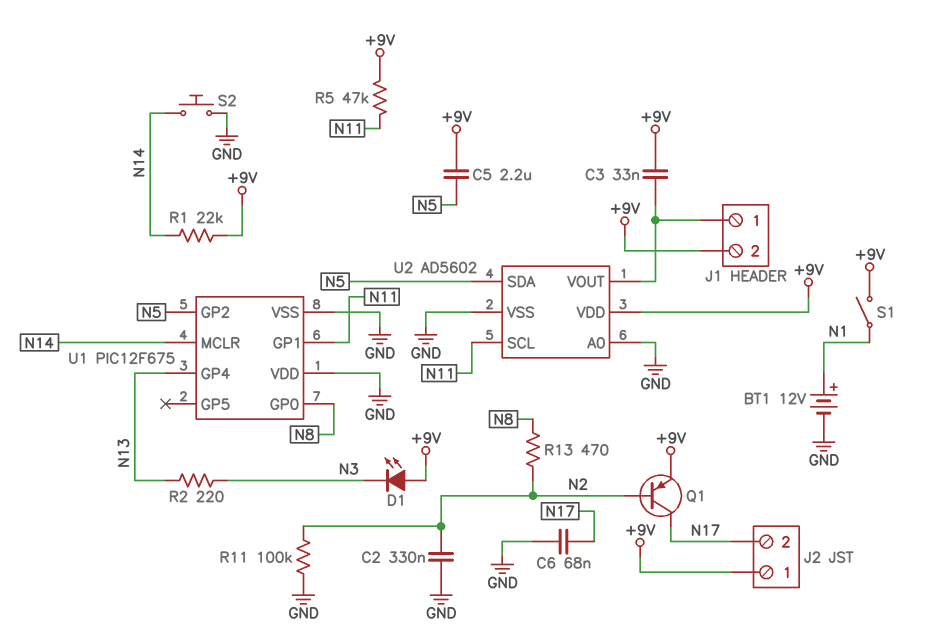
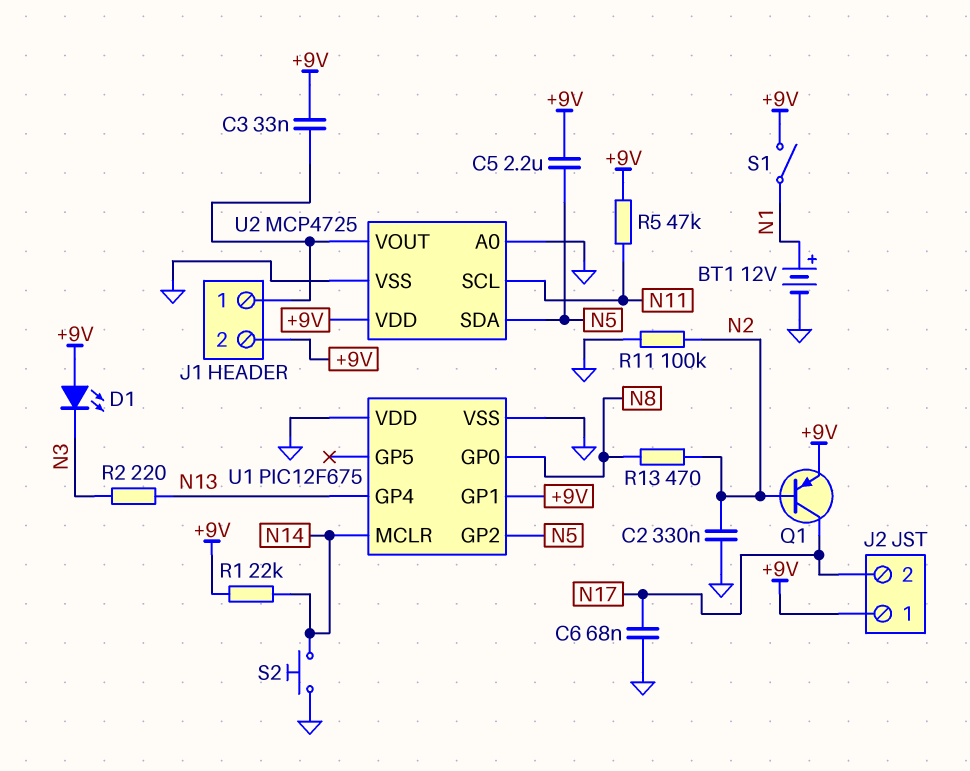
U1 pin GP1: N11 -> +9V
U2: AD5602 -> MCP4725

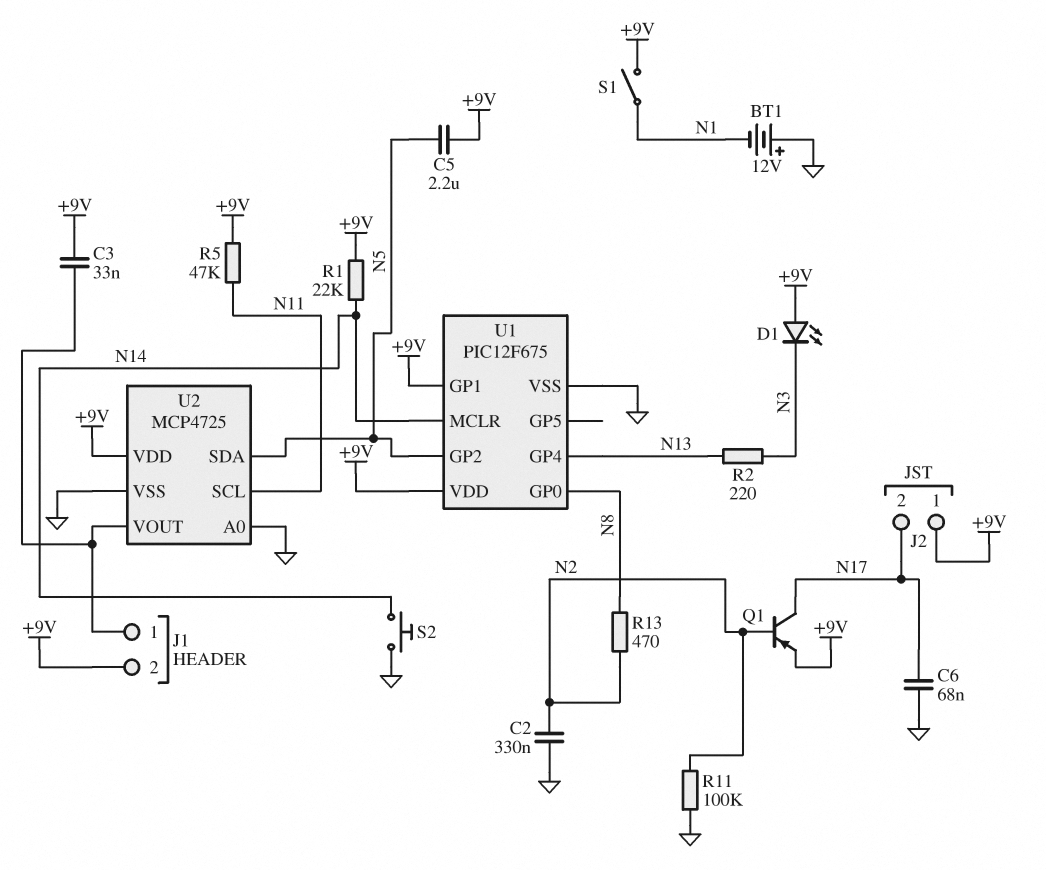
BT1: 12V (plus N1, minus GND) -> 12V (plus GND, minus N1)
U1 pin VDD: GND -> +9V

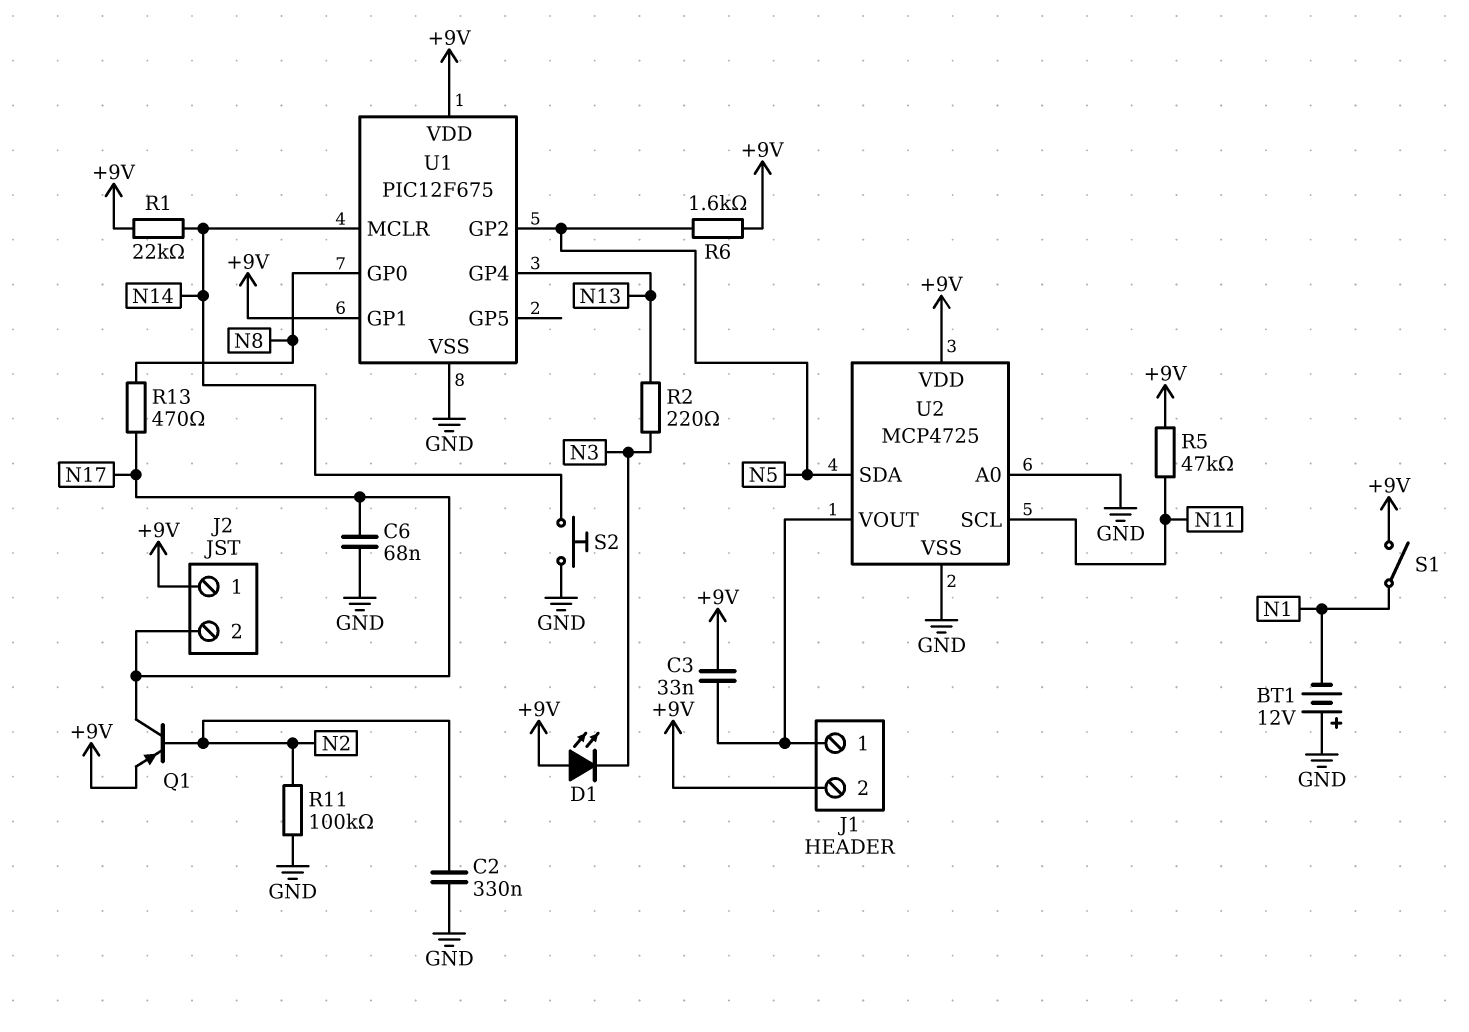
C5: 2.2uF (+9V, N5) -> none
R6: none -> 1.6k (+9V, N5)
R13: 470 (N2, N8) -> 470 (N8, N17)

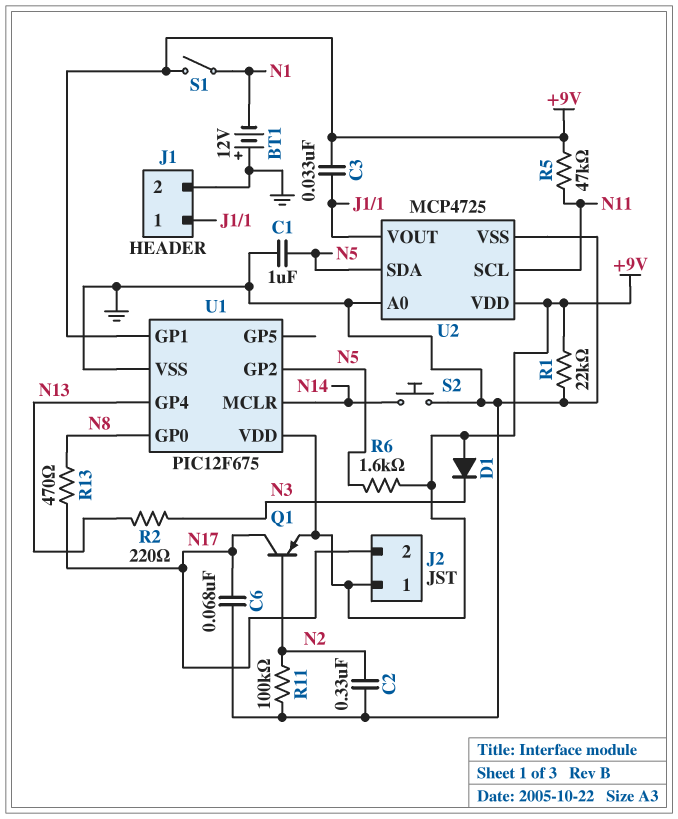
C1: none -> 1uF (GND, N5)
D1: LED (A +9V, K N3) -> diode (A +9V, K N3)
J1 pin 2: +9V -> GND
R1: 22k (+9V, N14) -> 22k (+9V, GND)

